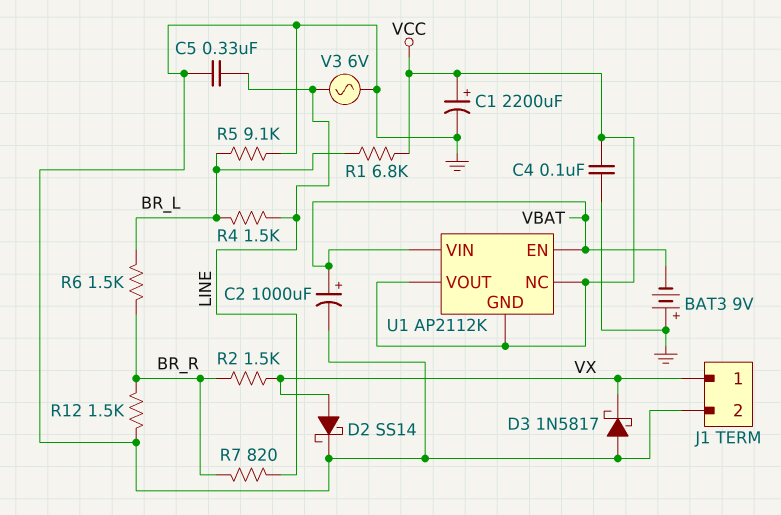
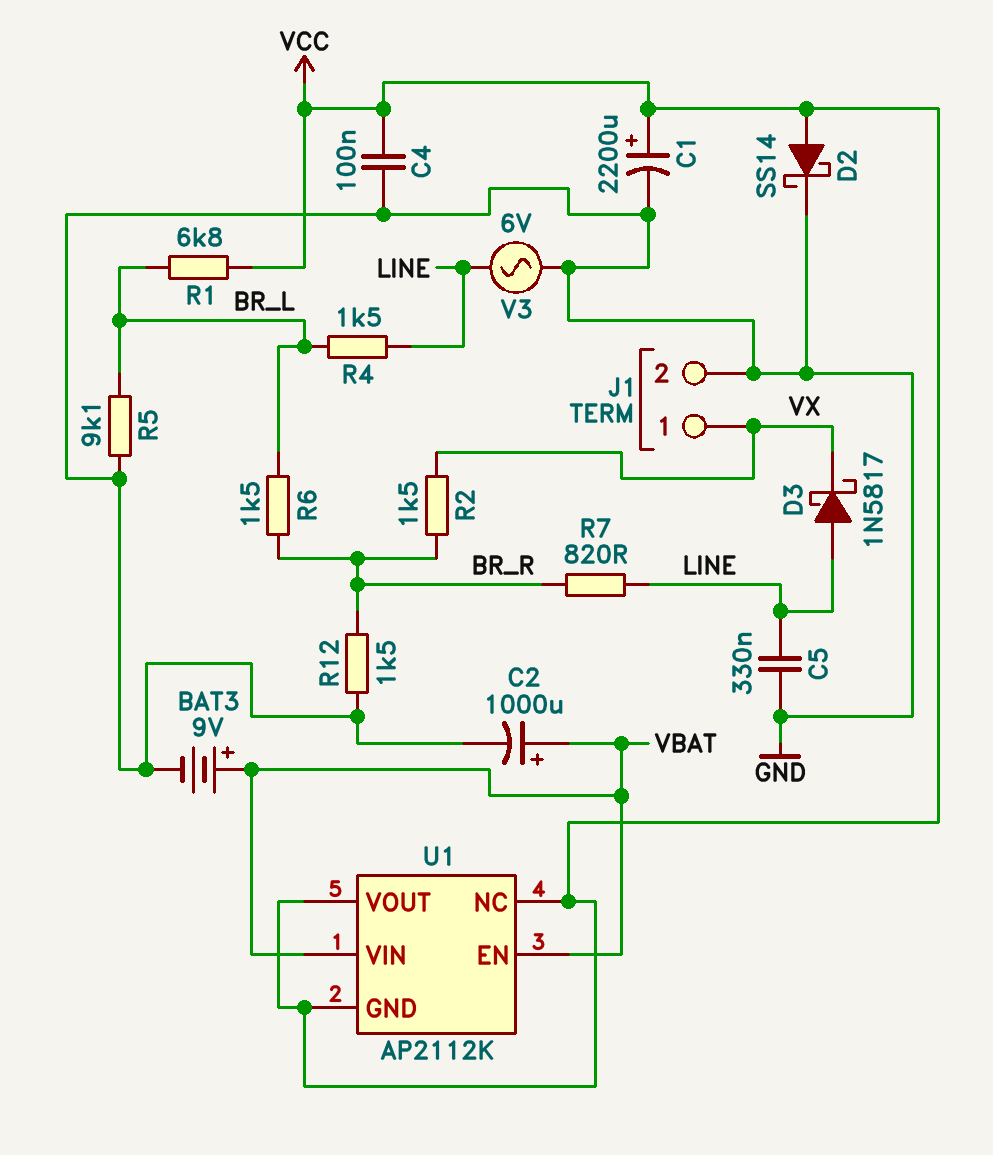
BAT3: 9V (plus GND, minus VBAT) -> 9V (plus VBAT, minus GND)
D2: schottky SS14 (A VX, K GND) -> schottky SS14 (A VCC, K GND)
D3: schottky 1N5817 (A GND, K VX) -> schottky 1N5817 (A LINE, K VX)

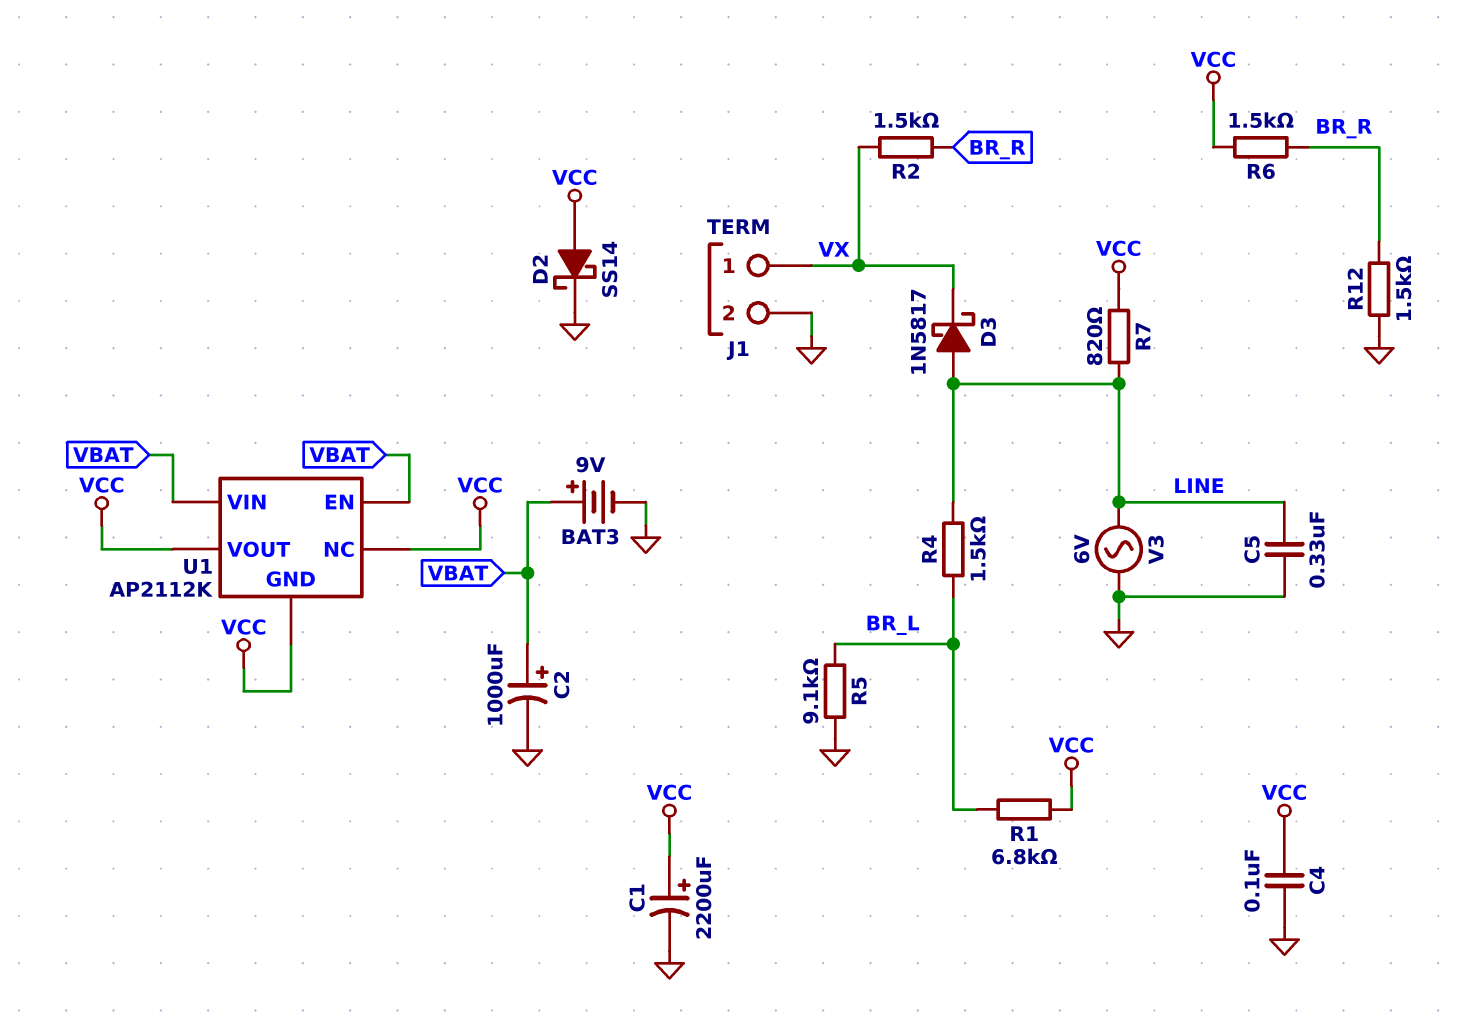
R6: 1.5k (BR_L, BR_R) -> 1.5k (BR_R, VCC)
R7: 820 (BR_R, LINE) -> 820 (LINE, VCC)

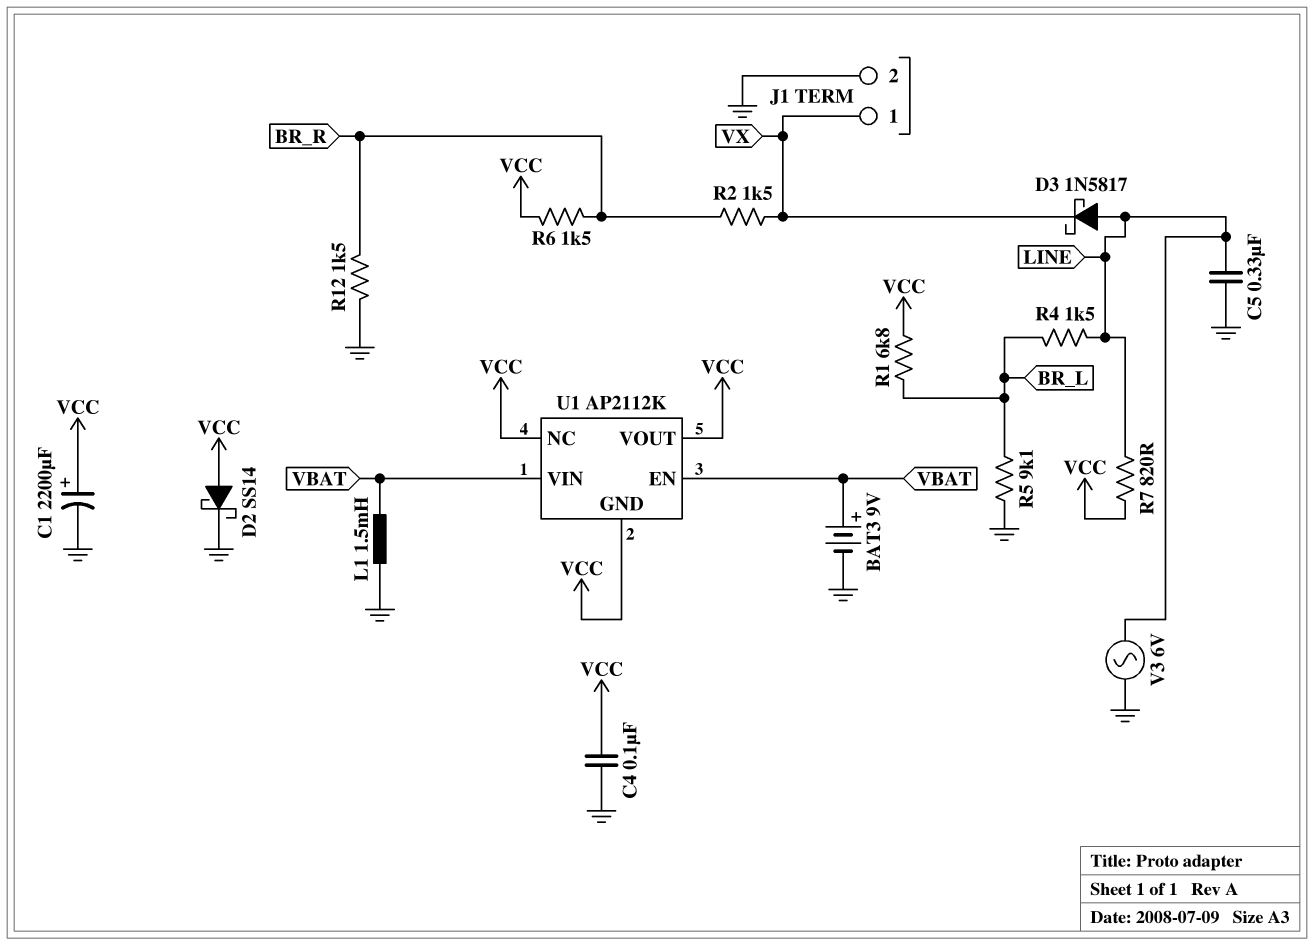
C2: 1000uF (plus VBAT, minus GND) -> none
L1: none -> 1.5mH (GND, VBAT)

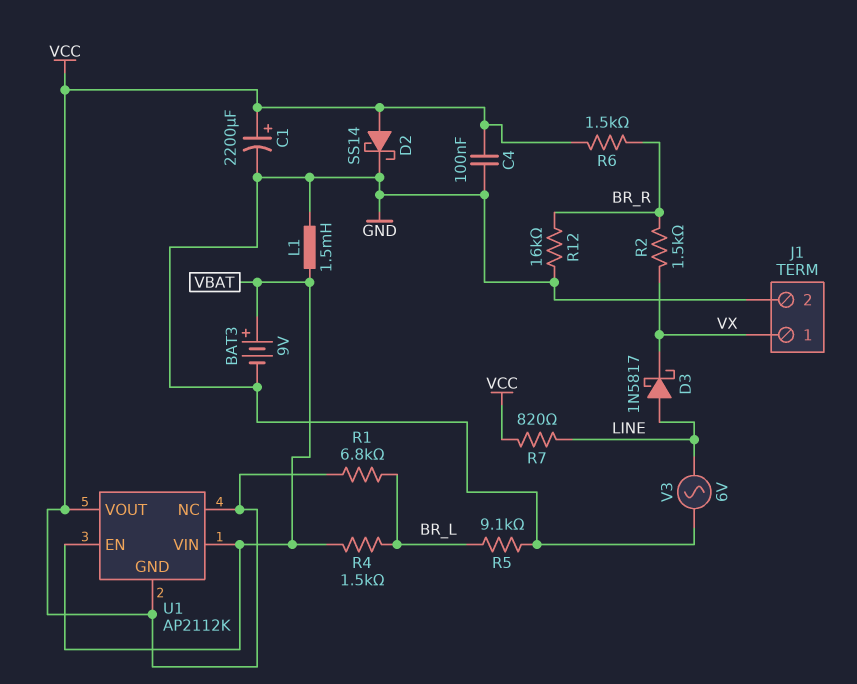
C5: 330nF (GND, LINE) -> none
R4: 1.5k (BR_L, LINE) -> 1.5k (BR_L, VBAT)
R12: 1.5k (BR_R, GND) -> 16k (BR_R, GND)

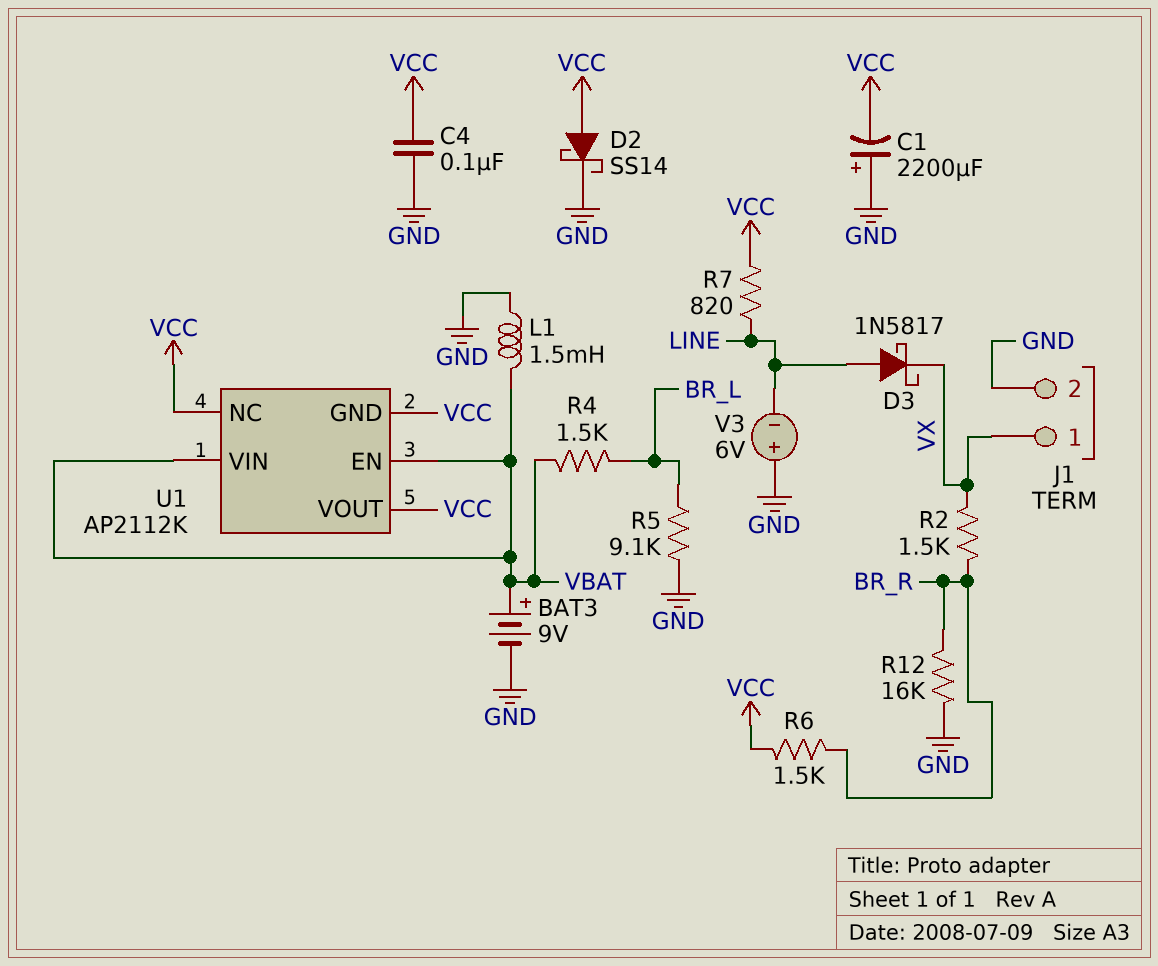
C1: 2200uF (plus VCC, minus GND) -> 2200uF (plus GND, minus VCC)
R1: 6.8k (BR_L, VCC) -> none
V3: AC 6V (GND, LINE) -> 6V (plus GND, minus LINE)

